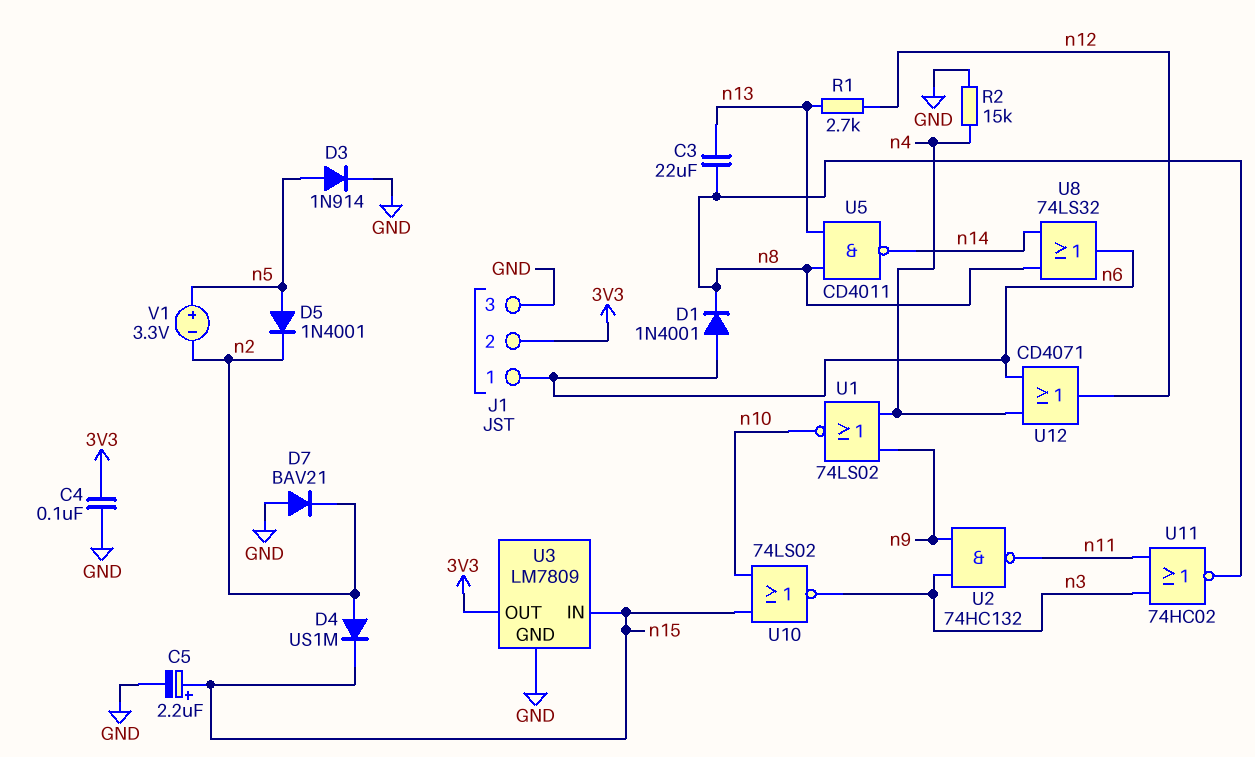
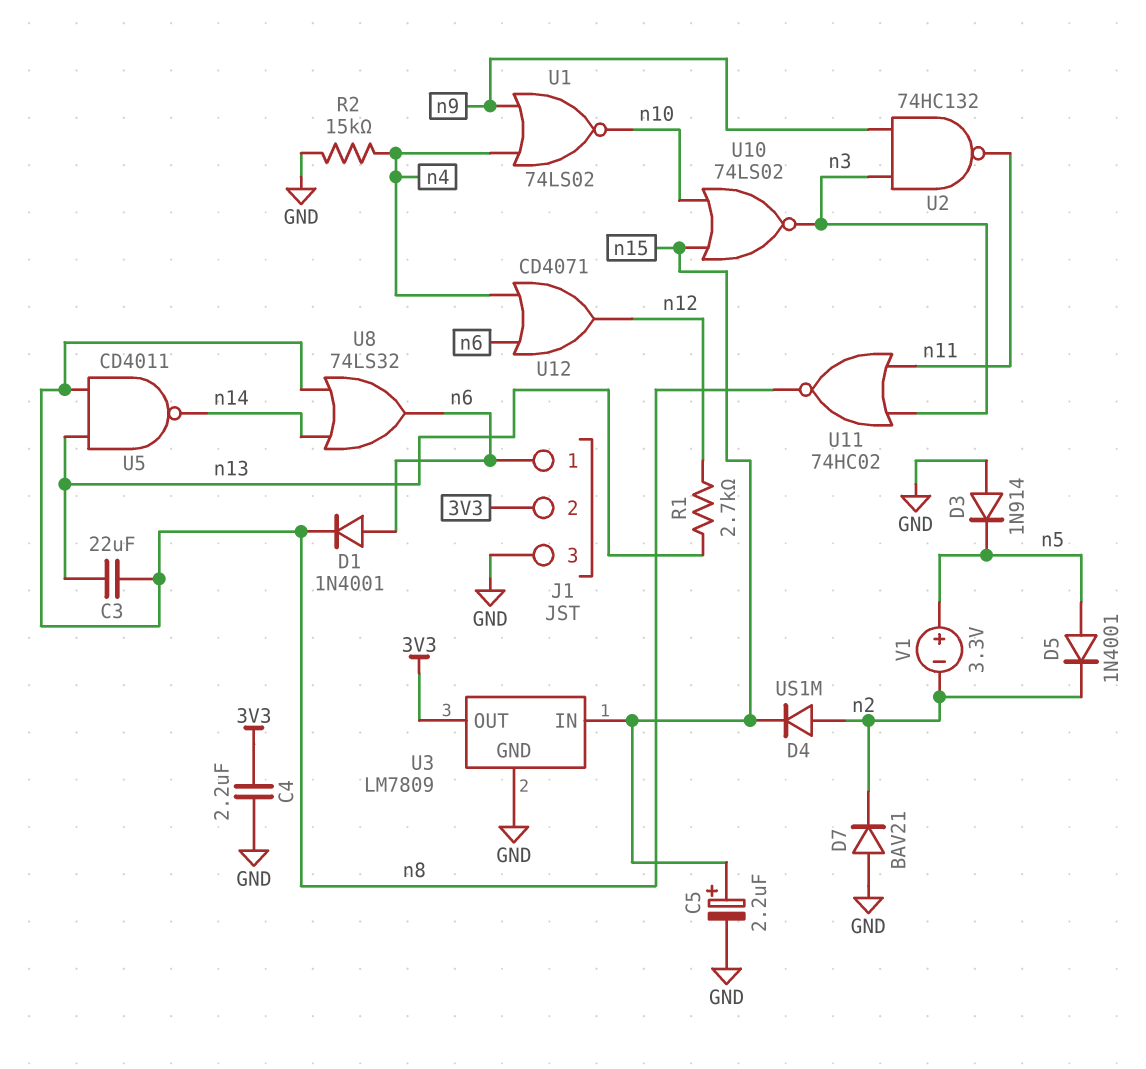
C4: 100nF (3V3, GND) -> 2.2uF (3V3, GND)
D3: diode 1N914 (A n5, K GND) -> diode 1N914 (A GND, K n5)

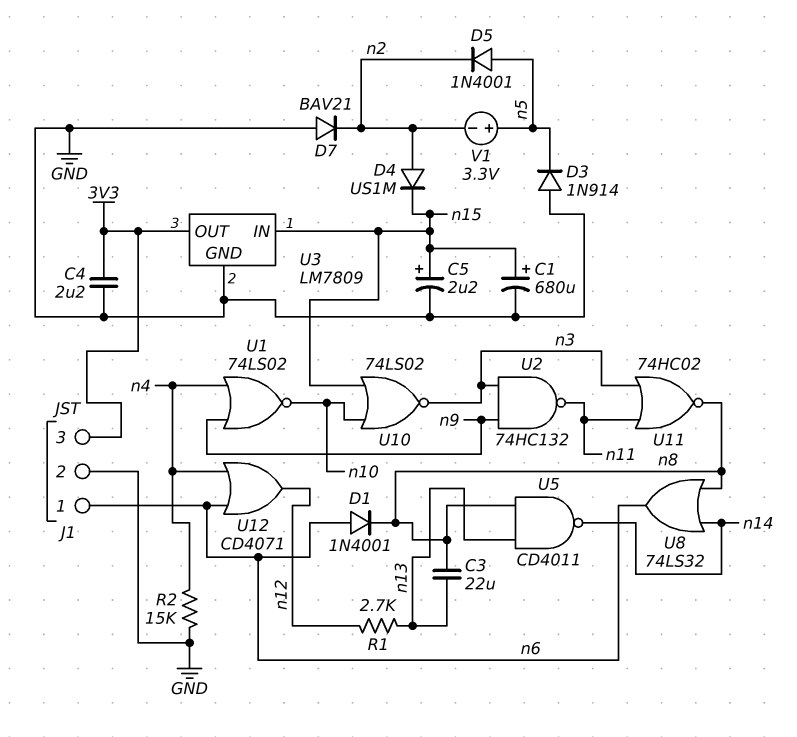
C1: none -> 680uF (plus n15, minus GND)
J1 pin 2: 3V3 -> GND
J1 pin 3: GND -> 3V3

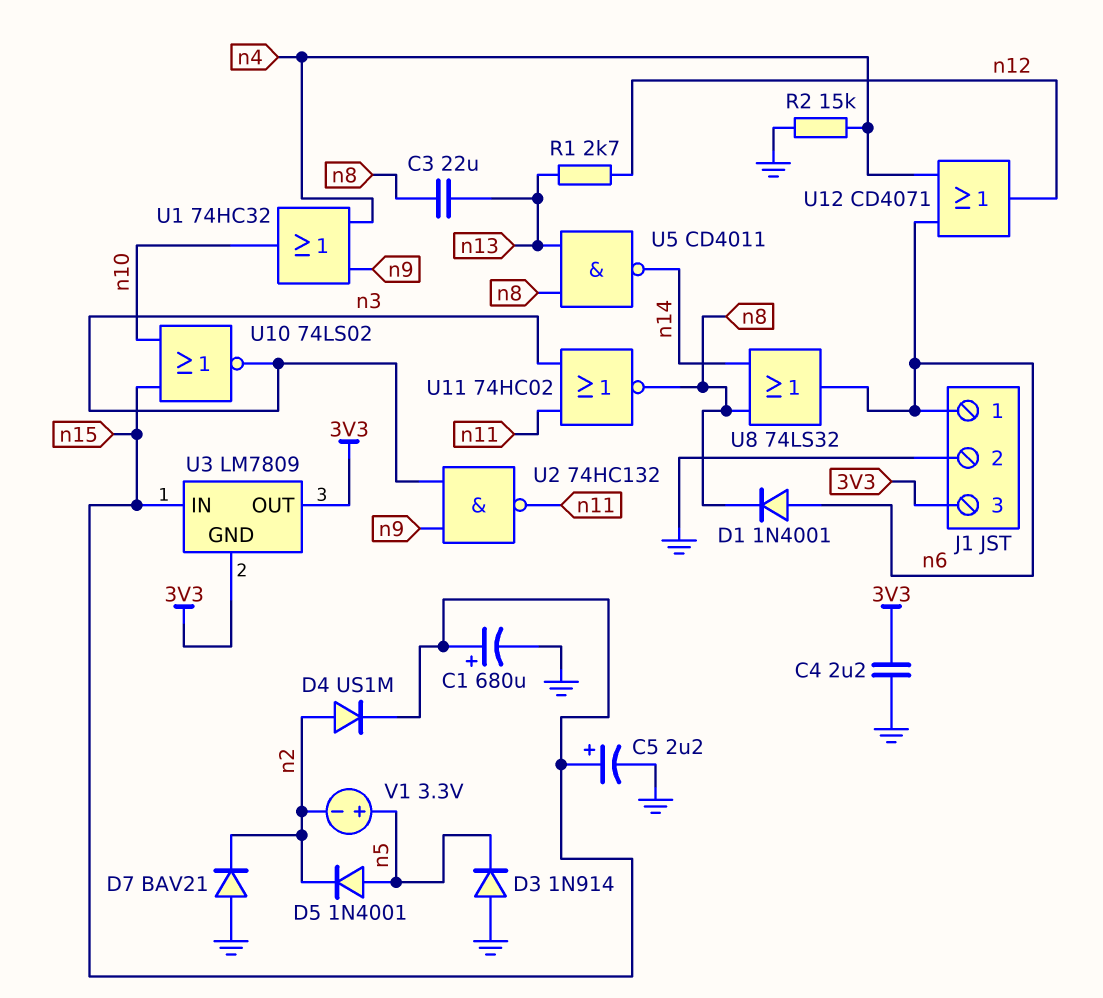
U1: NOR 74LS02 (in n4, in n9, out n10) -> OR 74HC32 (in n4, in n9, out n10)
U3 pin GND: GND -> 3V3

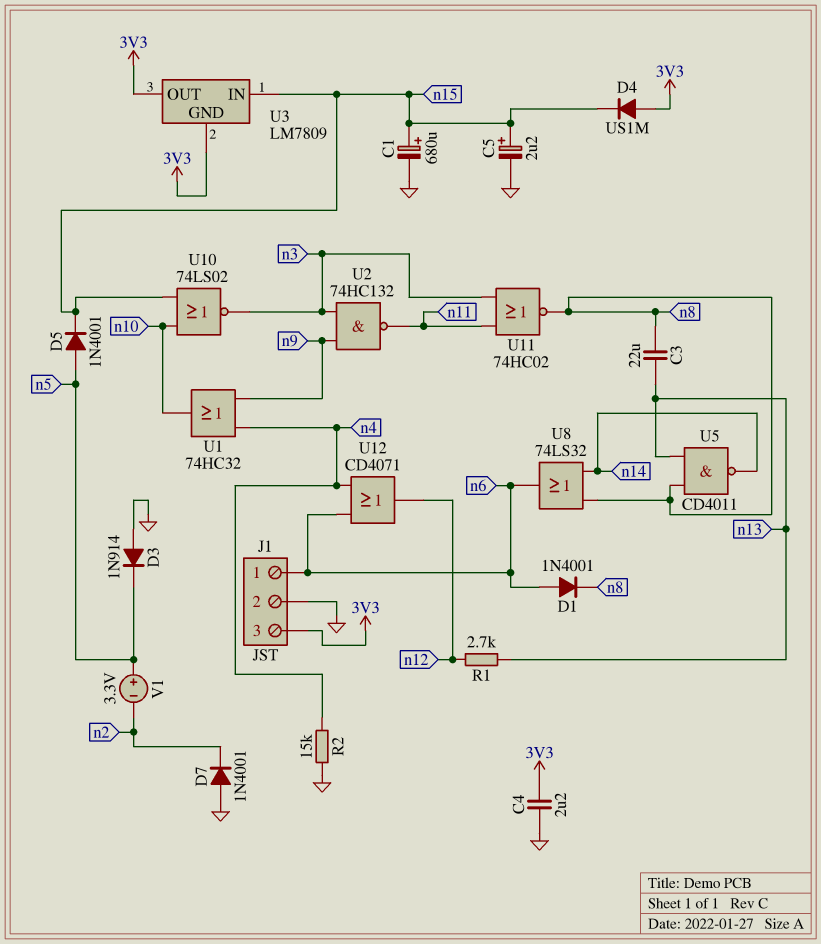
D4: diode US1M (A n2, K n15) -> diode US1M (A 3V3, K n15)
D5: diode 1N4001 (A n5, K n2) -> diode 1N4001 (A n5, K n15)
D7: diode BAV21 (A GND, K n2) -> diode 1N4001 (A GND, K n2)

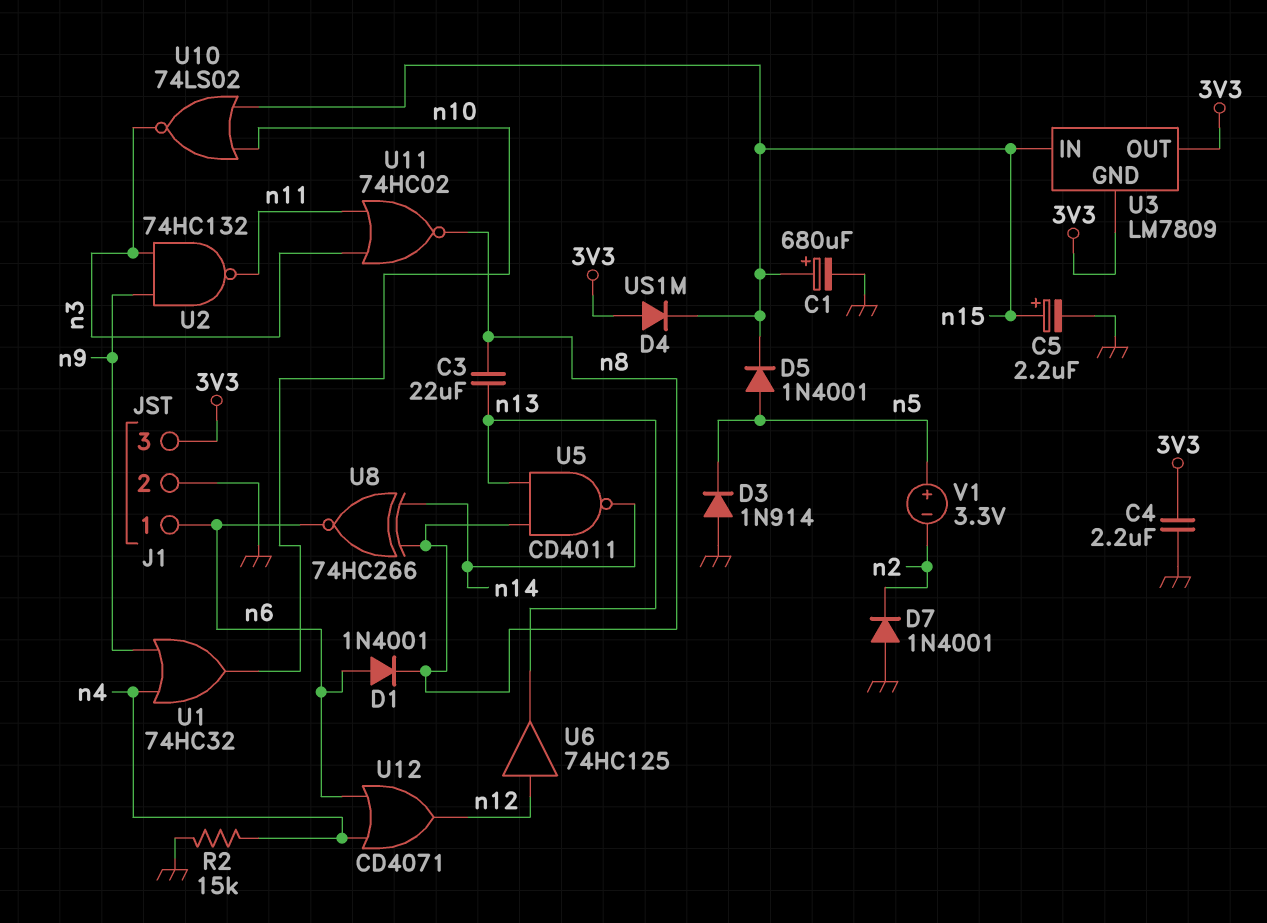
R1: 2.7k (n12, n13) -> none
U6: none -> buffer 74HC125 (in n12, out n13)
U8: OR 74LS32 (in n8, in n14, out n6) -> XNOR 74HC266 (in n8, in n14, out n6)

